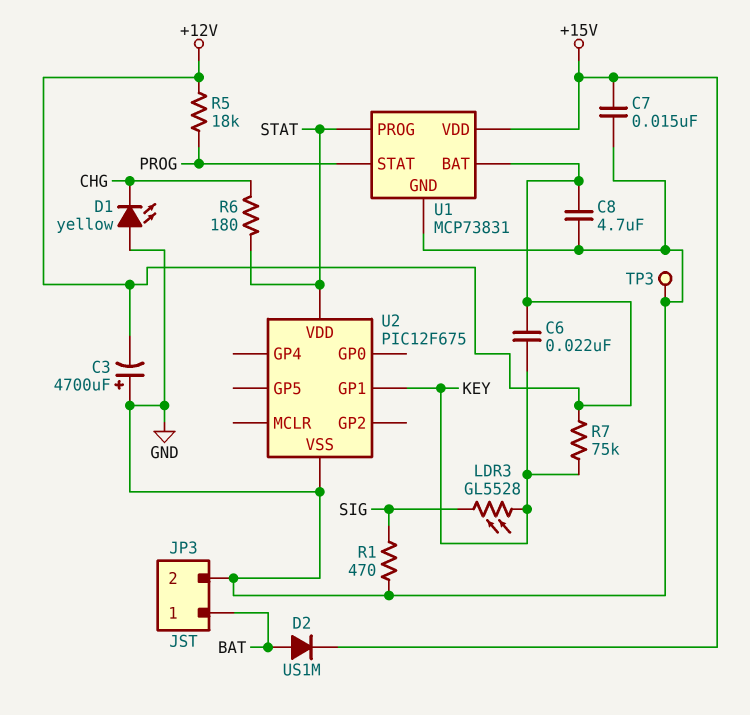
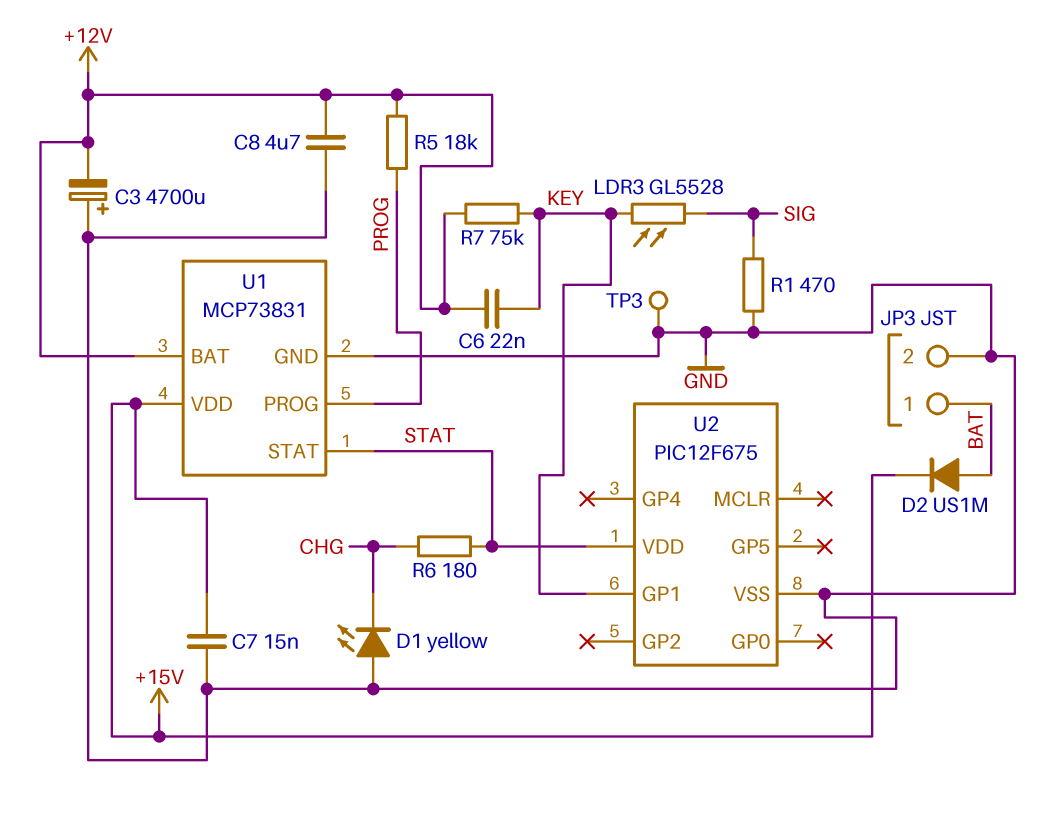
U1 pin PROG: STAT -> PROG
U1 pin STAT: PROG -> STAT

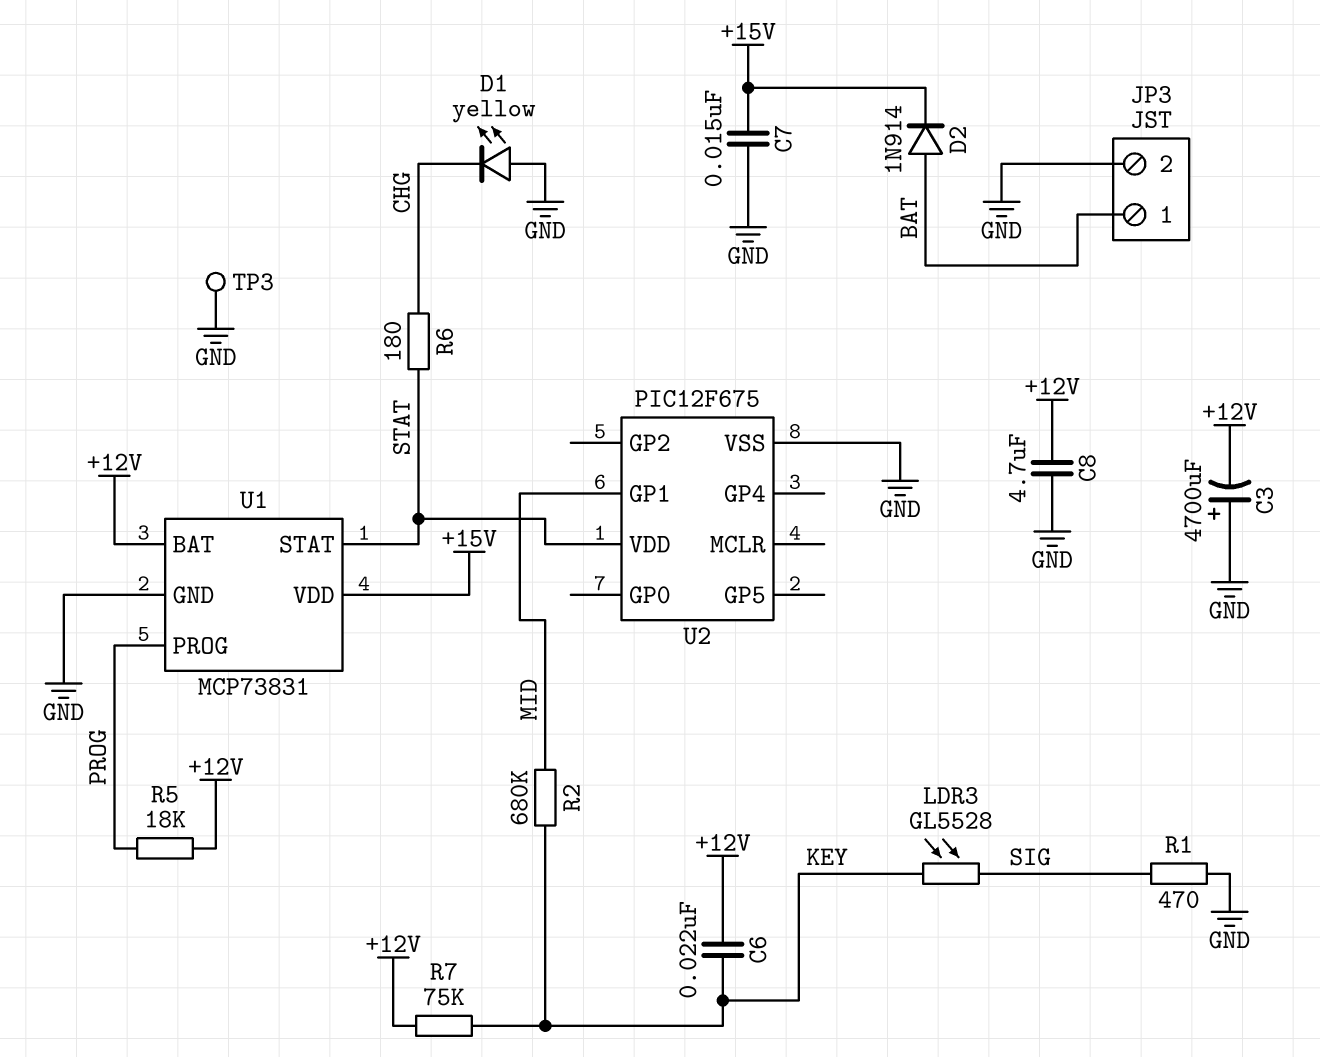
D2: diode US1M (A BAT, K +15V) -> diode 1N914 (A BAT, K +15V)
R2: none -> 680k (KEY, MID)
U2 pin GP1: KEY -> MID

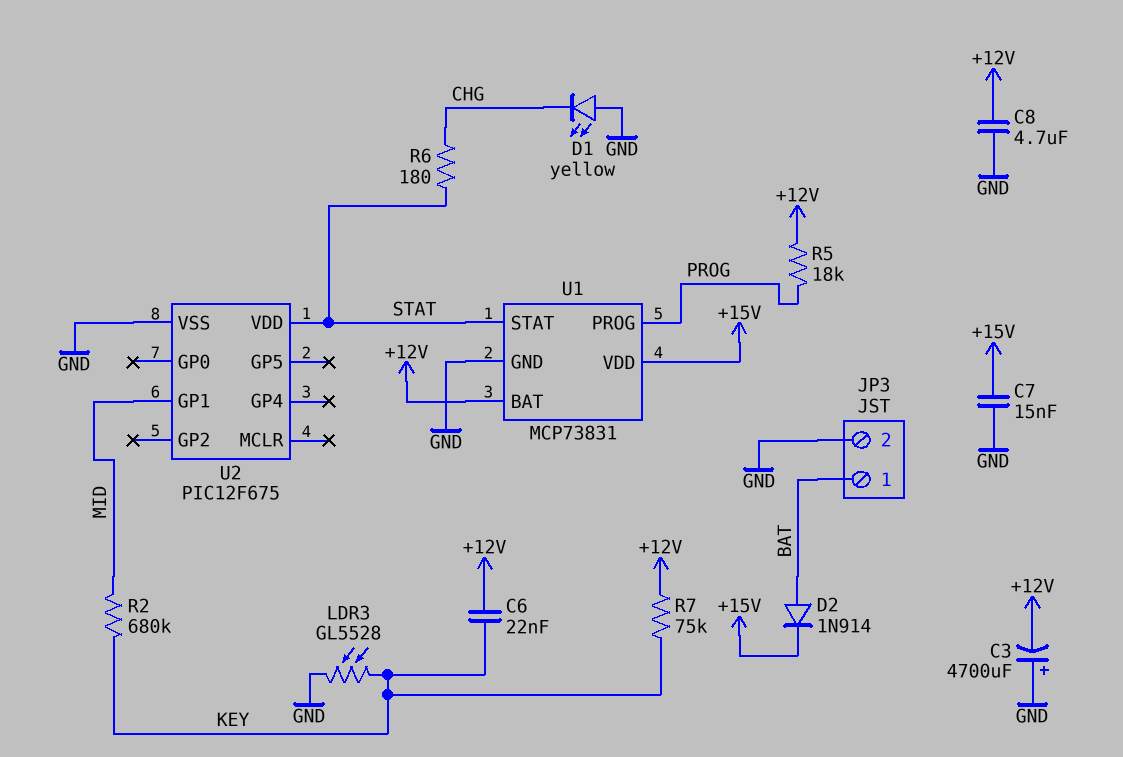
LDR3: GL5528 (KEY, SIG) -> GL5528 (GND, KEY)
R1: 470 (GND, SIG) -> none
TP3: test point (GND) -> none

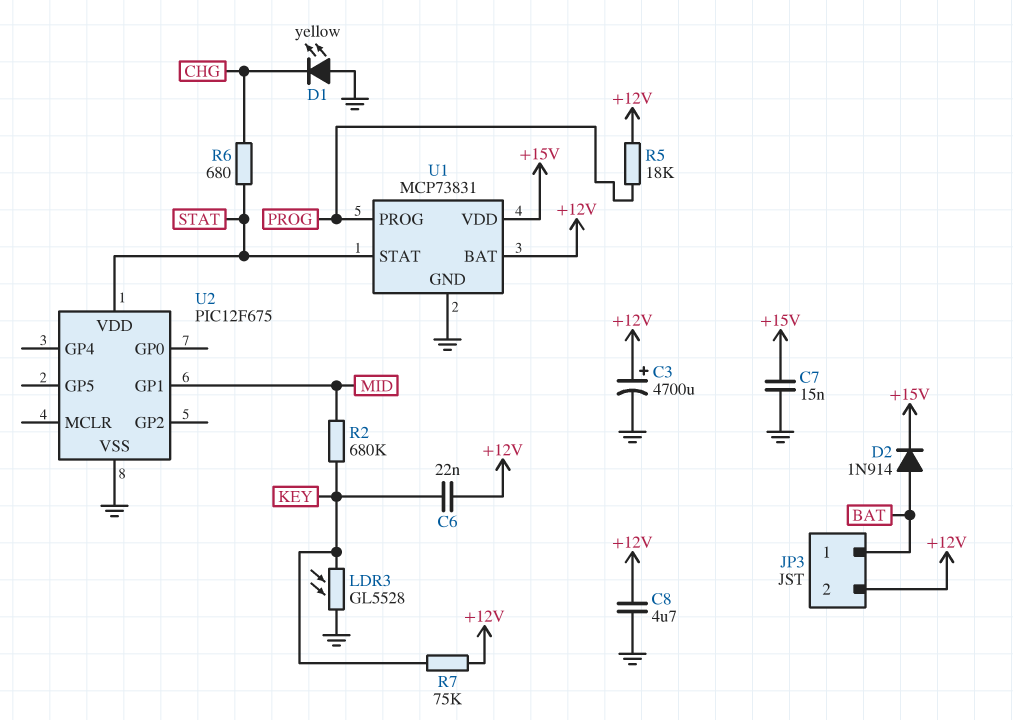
C3: 4700uF (plus GND, minus +12V) -> 4700uF (plus +12V, minus GND)
JP3 pin 2: GND -> +12V
R6: 180 (CHG, STAT) -> 680 (CHG, STAT)

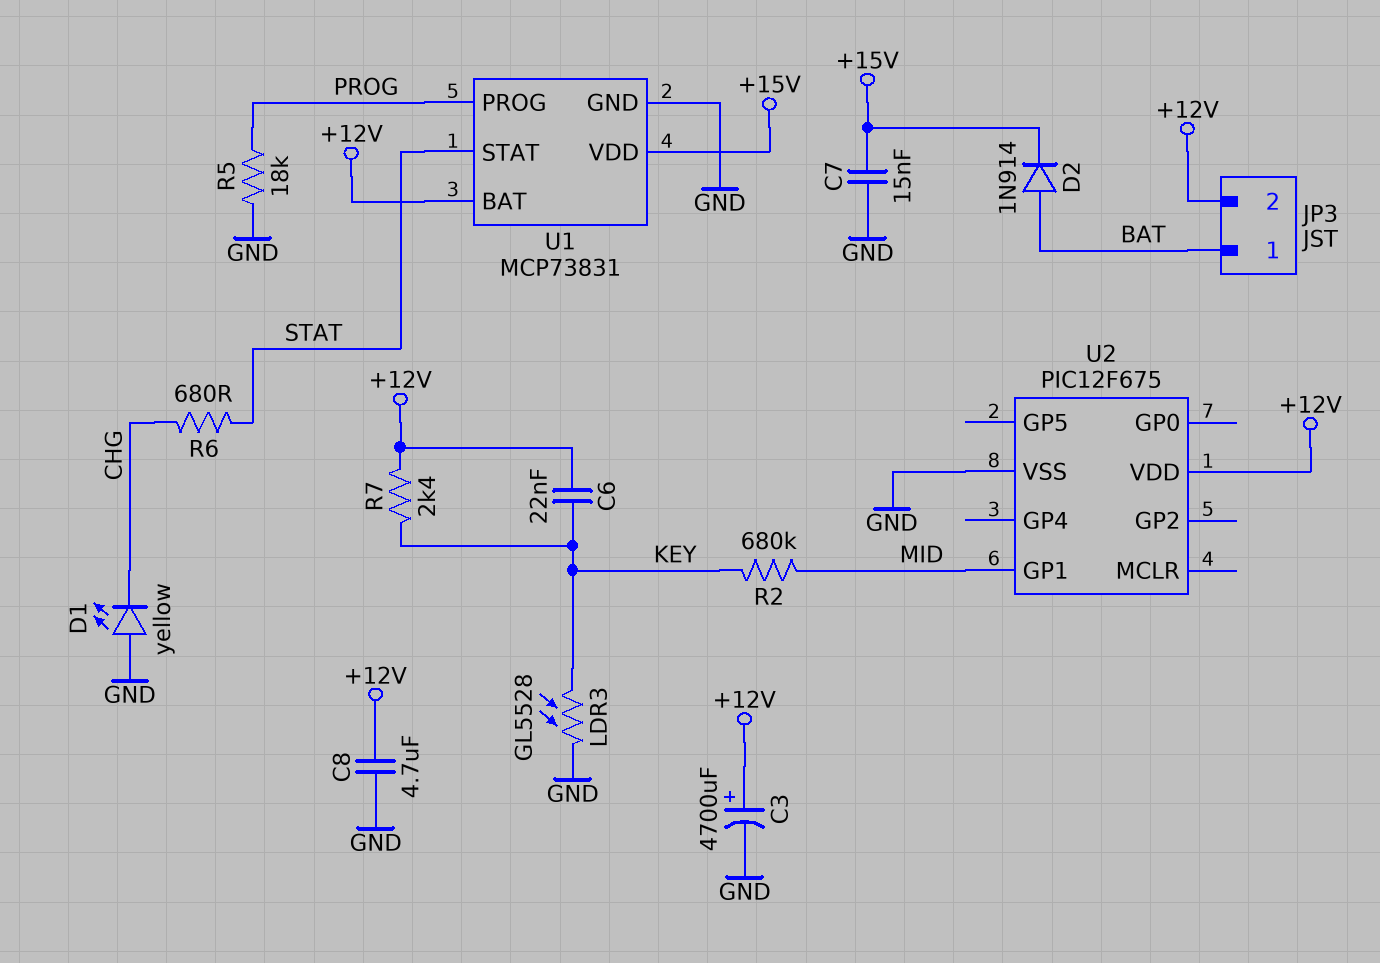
R5: 18k (+12V, PROG) -> 18k (GND, PROG)
R7: 75k (+12V, KEY) -> 2.4k (+12V, KEY)
U2 pin VDD: STAT -> +12V

